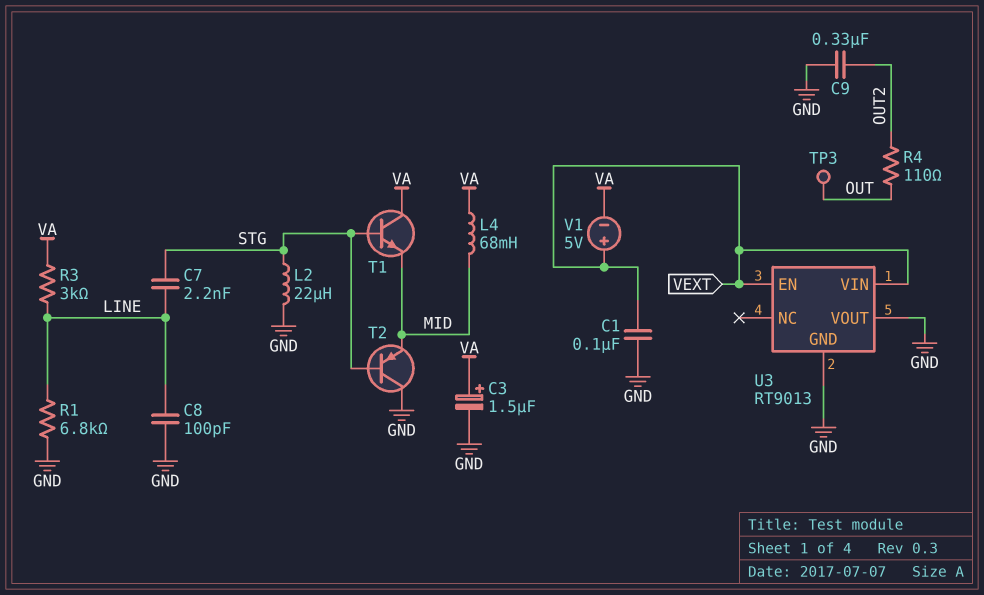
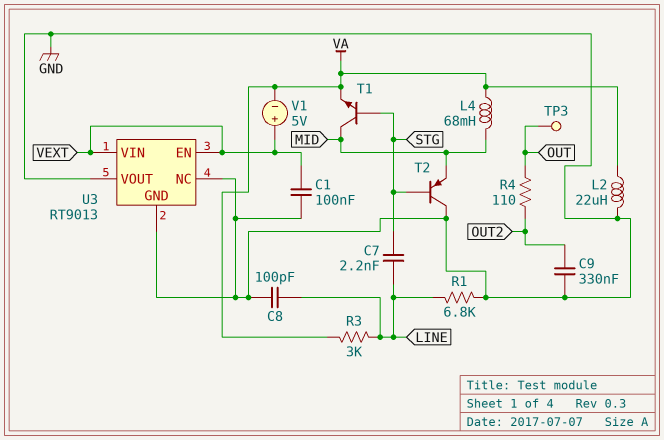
C3: 1.5uF (plus VA, minus GND) -> none
L2: 22uH (GND, STG) -> 22uH (GND, VA)
T1: NPN (B STG, C VA, E MID) -> NPN (B STG, C MID, E VA)
U3 pin NC: none -> GND

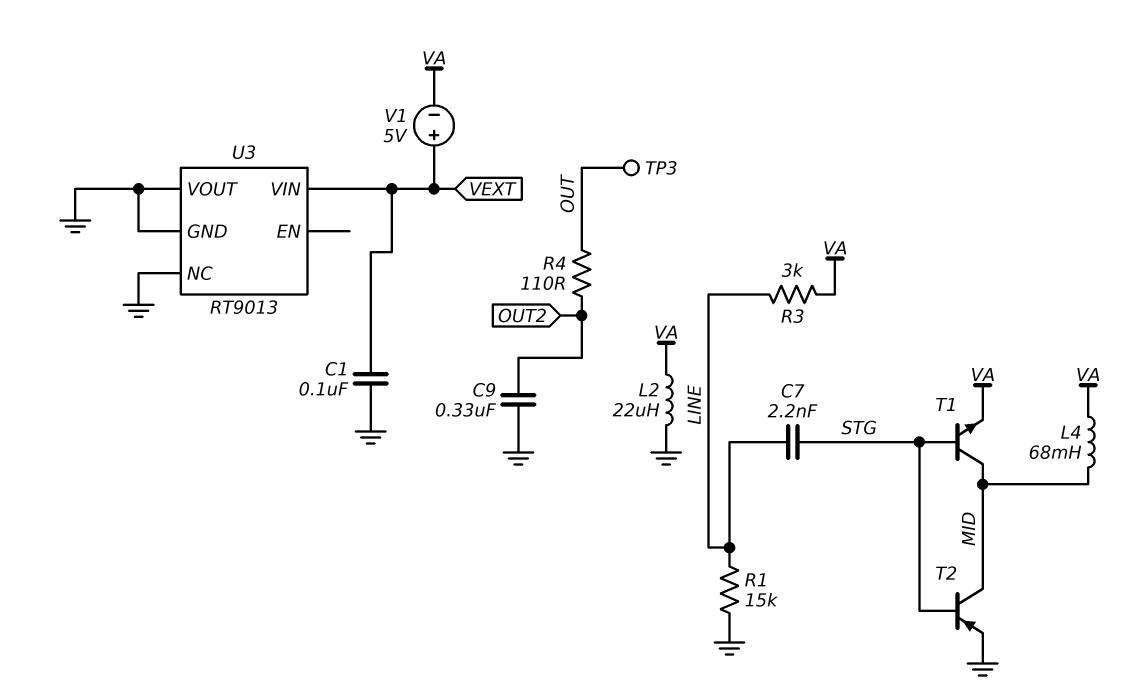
C8: 100pF (GND, LINE) -> none
R1: 6.8k (GND, LINE) -> 15k (GND, LINE)
T2: PNP (B STG, C GND, E MID) -> PNP (B STG, C MID, E GND)
U3 pin EN: VEXT -> none

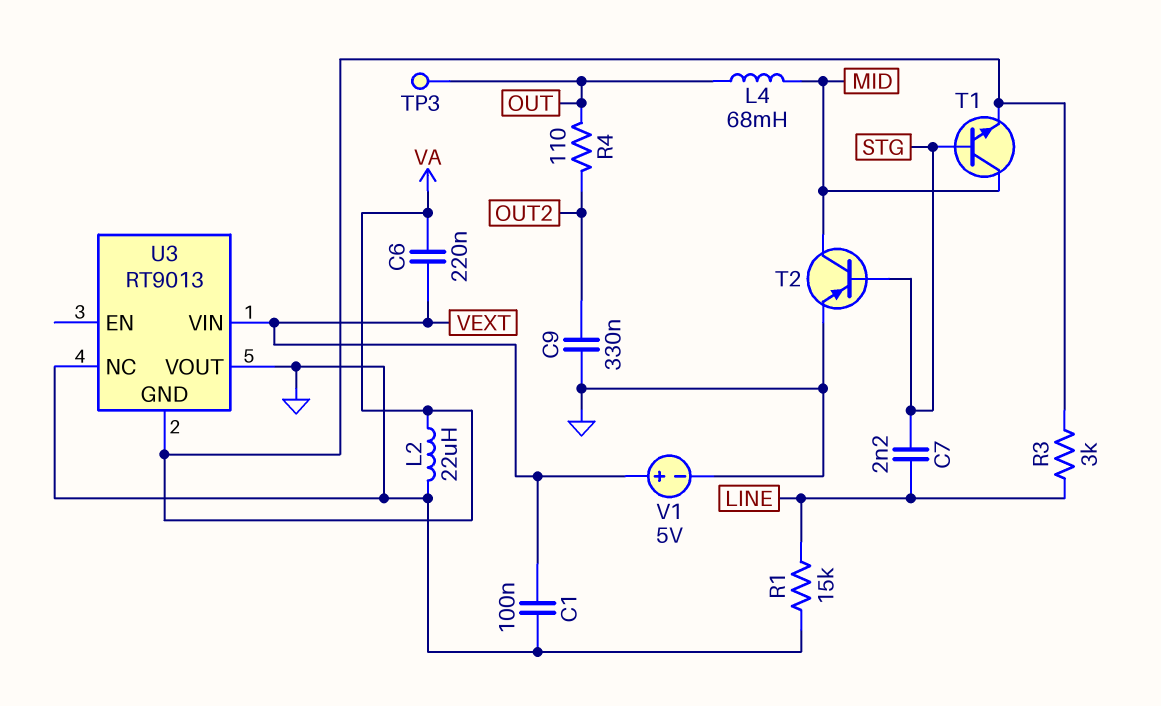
C6: none -> 220nF (VA, VEXT)
L4: 68mH (MID, VA) -> 68mH (MID, OUT)
U3 pin GND: GND -> VA
V1: 5V (plus VEXT, minus VA) -> 5V (plus VEXT, minus GND)

